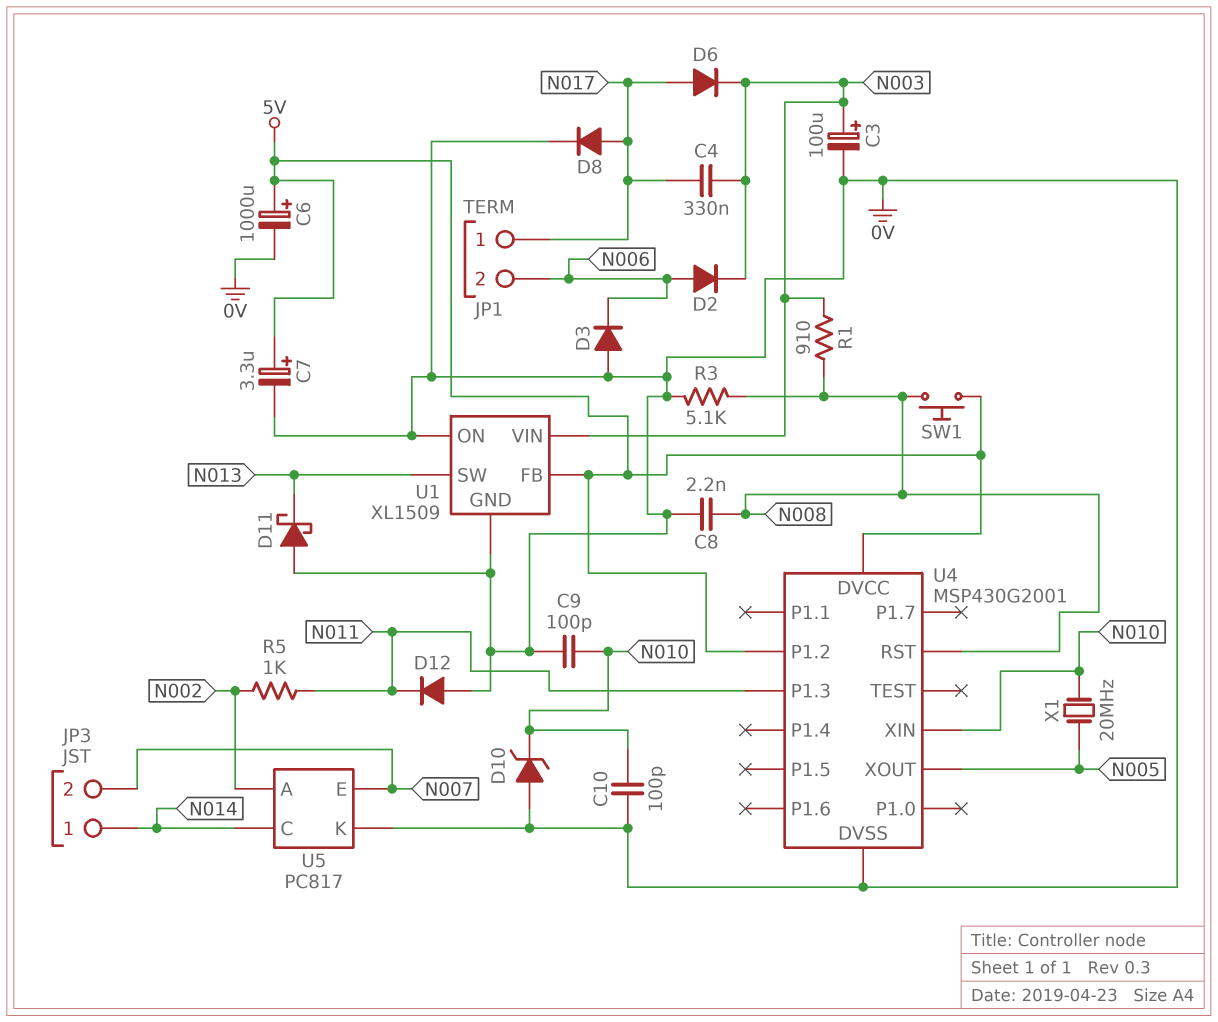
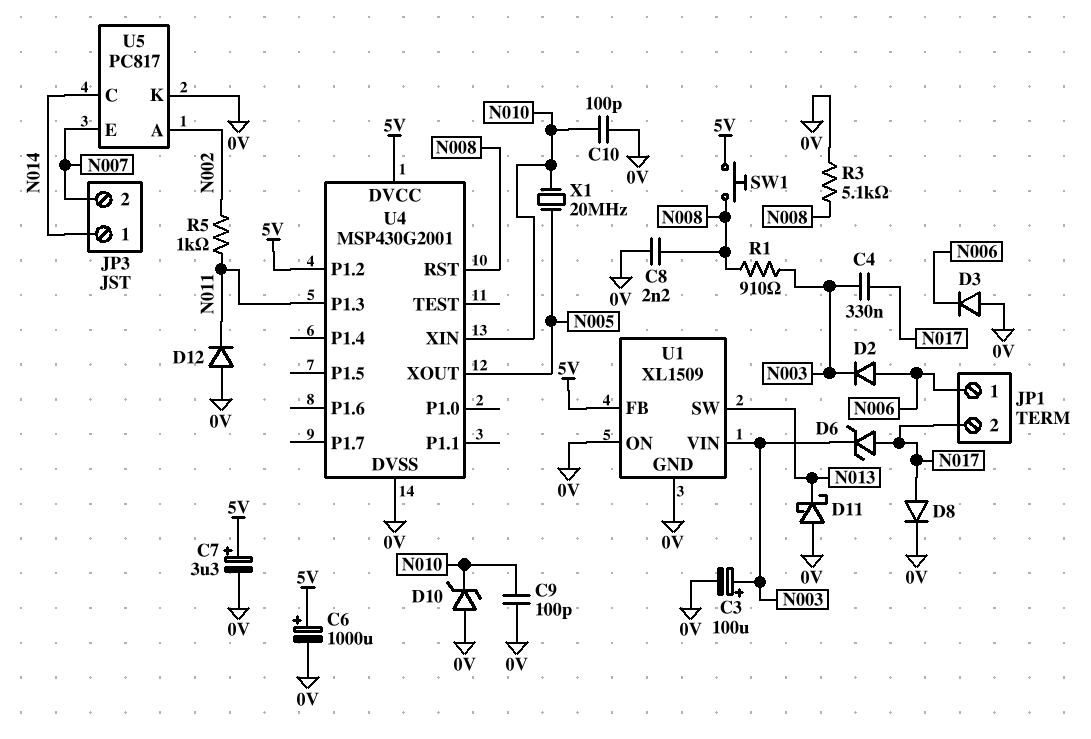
D6: diode (A N017, K N003) -> zener (A N017, K N003)
JP1 pin 1: N017 -> N006
JP1 pin 2: N006 -> N017

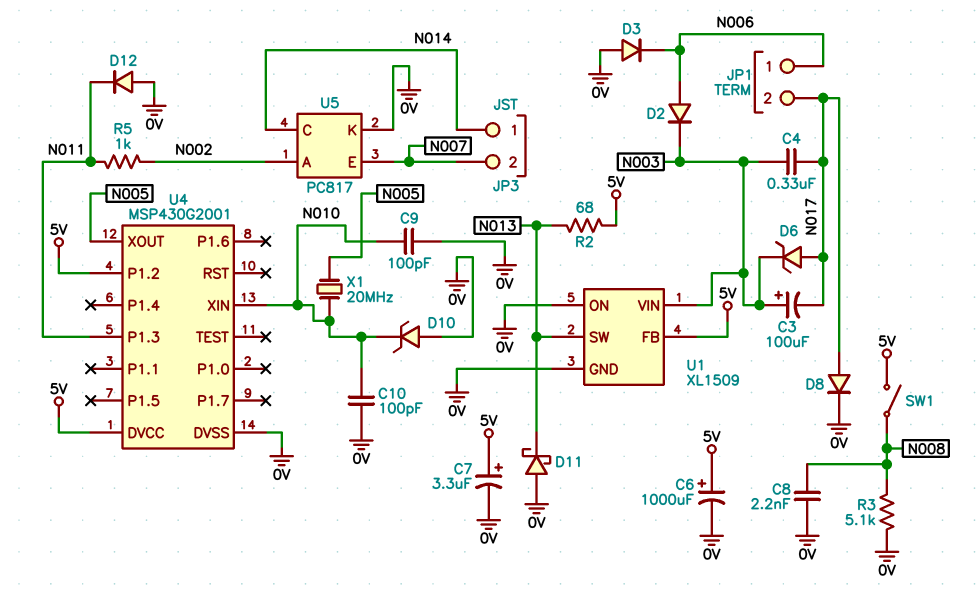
C3: 100uF (plus N003, minus 0V) -> 100uF (plus N003, minus N017)
R1: 910 (N003, N008) -> none
R2: none -> 68 (5V, N013)
SW1: button (5V, N008) -> switch (5V, N008)
U4 pin RST: N008 -> none

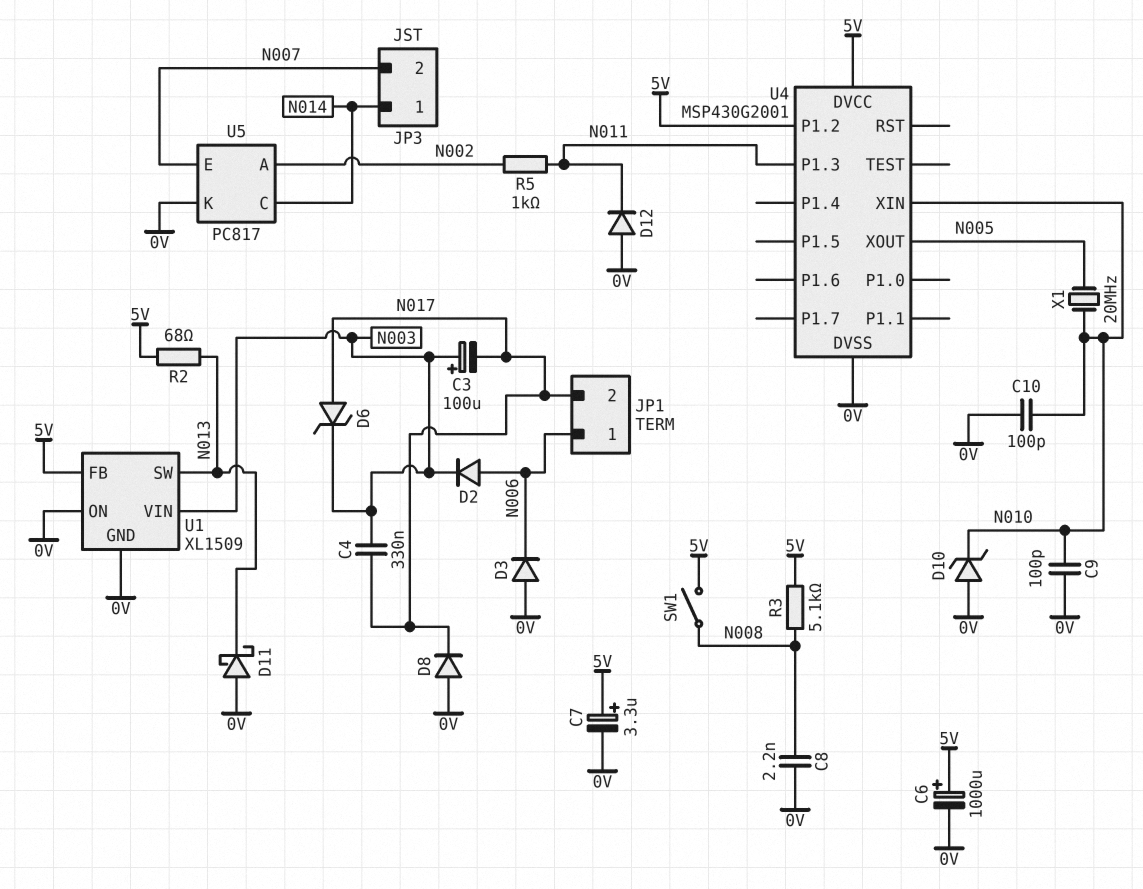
D8: diode (A N017, K 0V) -> diode (A 0V, K N017)
R3: 5.1k (0V, N008) -> 5.1k (5V, N008)

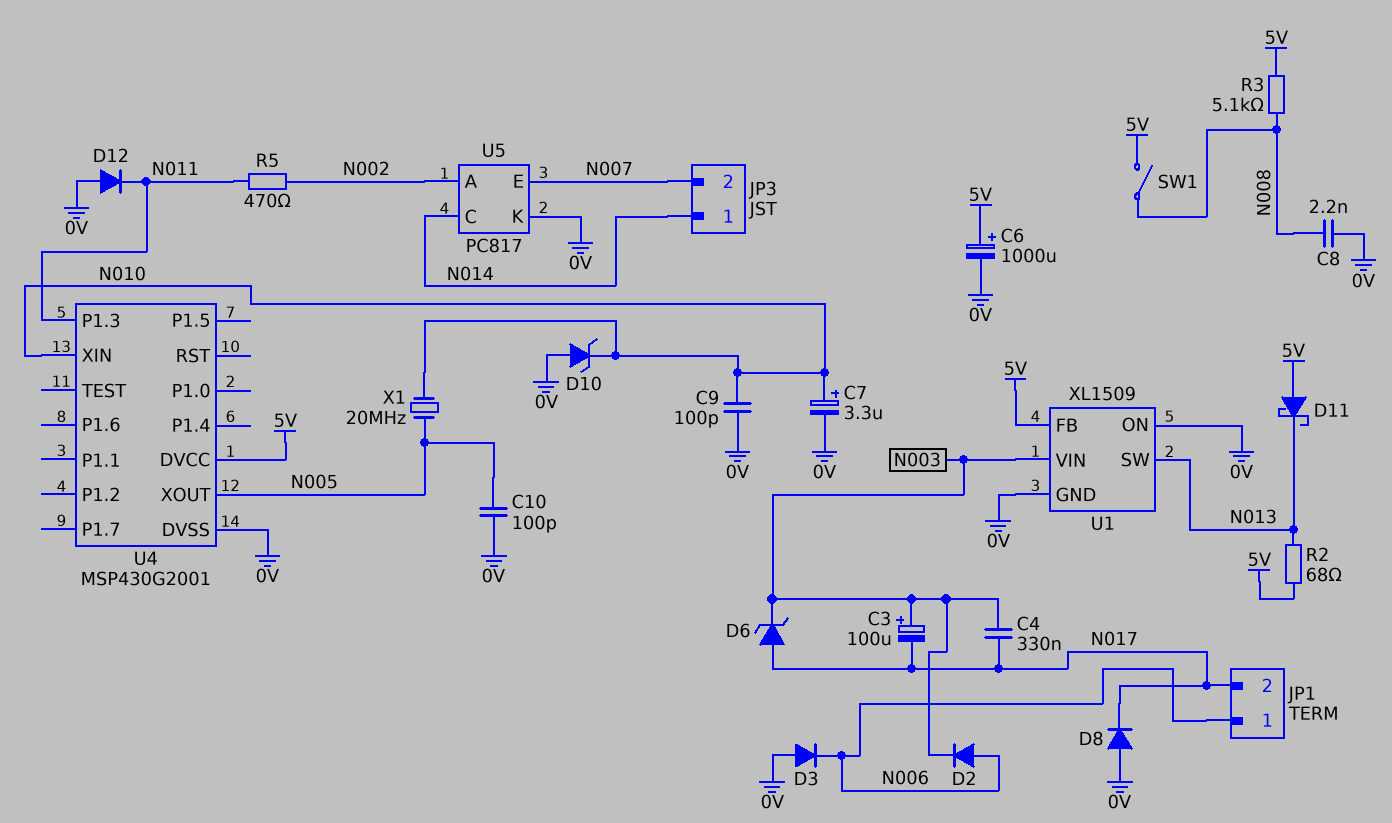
C7: 3.3uF (plus 5V, minus 0V) -> 3.3uF (plus N010, minus 0V)
C10: 100pF (0V, N010) -> 100pF (0V, N005)
D11: schottky (A 0V, K N013) -> schottky (A 5V, K N013)
R5: 1k (N002, N011) -> 470 (N002, N011)
U4 pin P1.2: 5V -> none

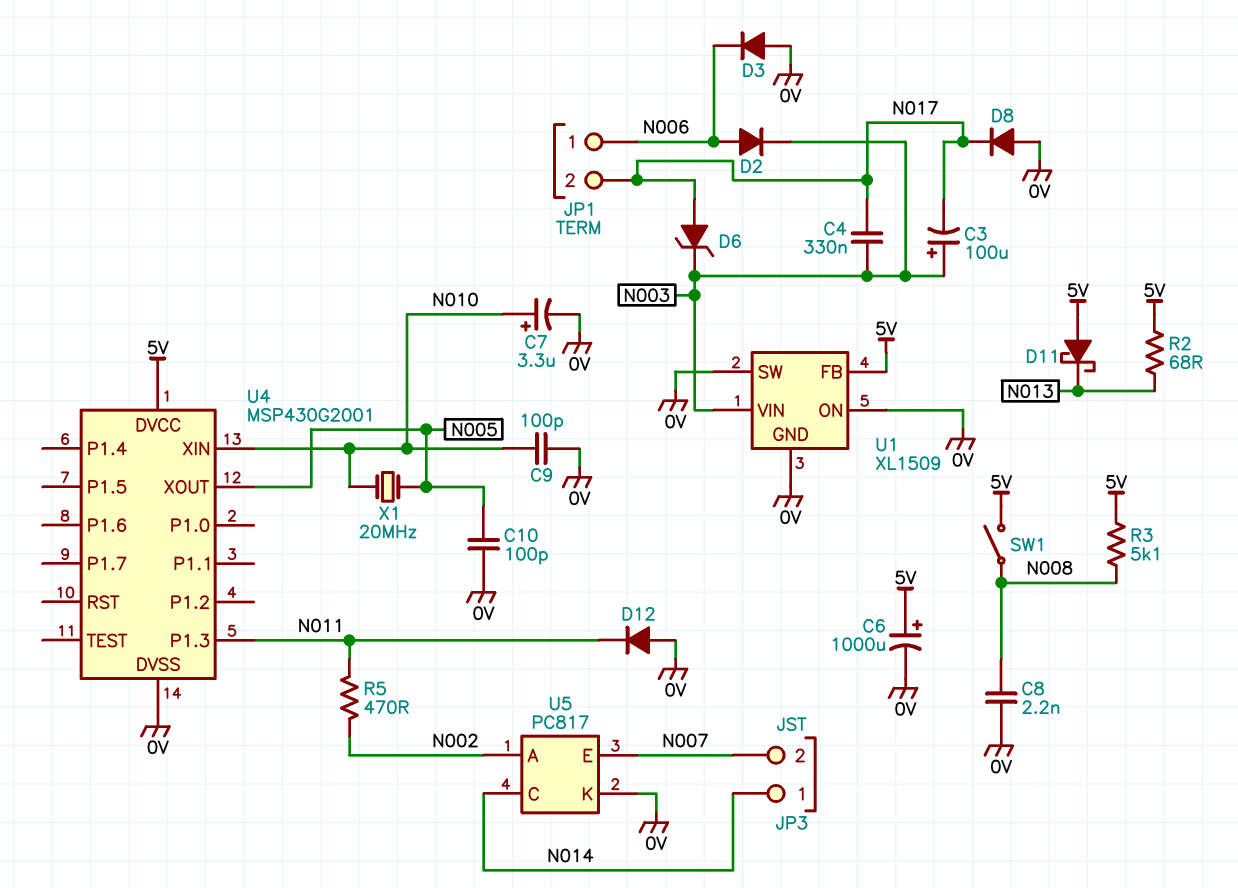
D10: zener (A 0V, K N010) -> none
U1 pin SW: N013 -> 0V

